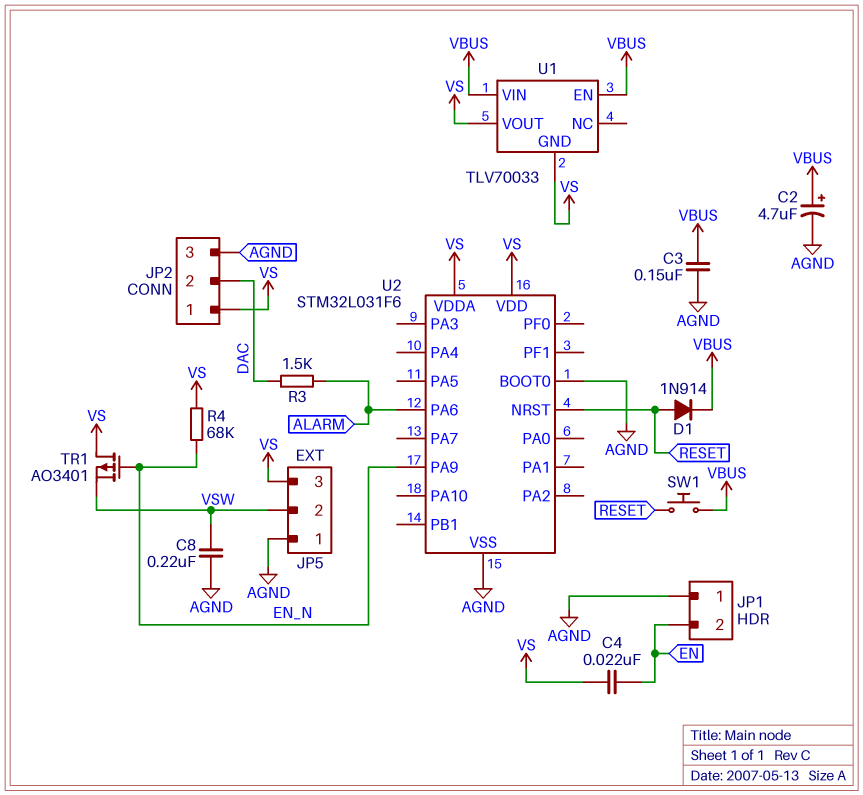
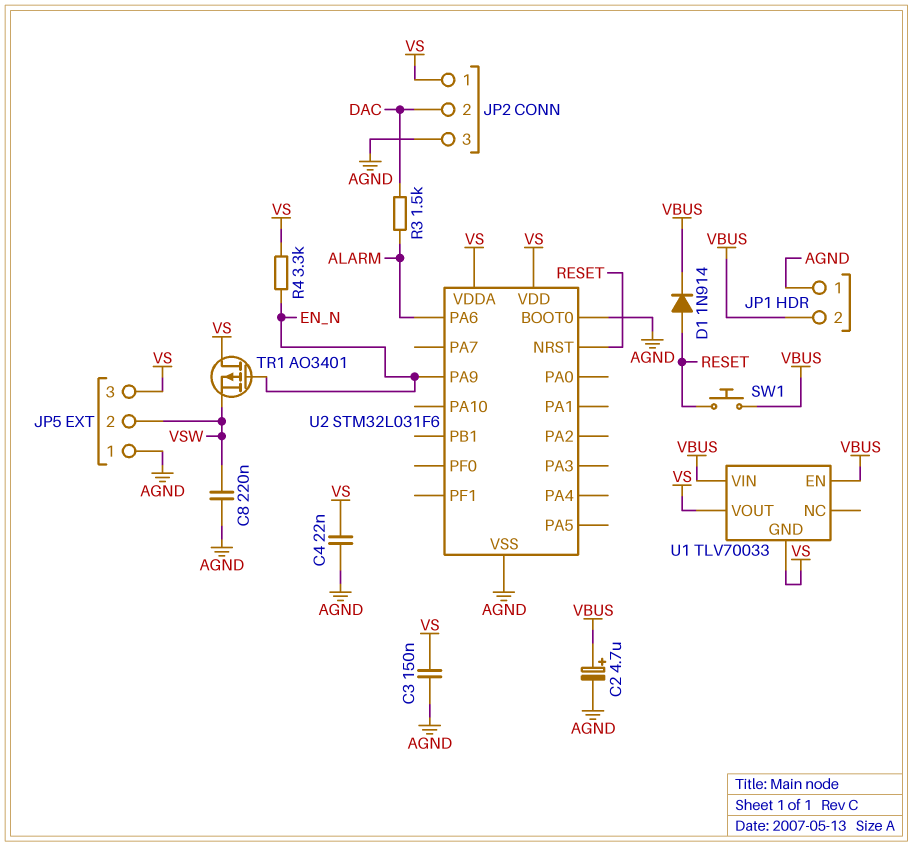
C3: 150nF (AGND, VBUS) -> 150nF (AGND, VS)
C4: 22nF (EN, VS) -> 22nF (AGND, VS)
JP1 pin 2: EN -> VBUS
R4: 68k (EN_N, VS) -> 3.3k (EN_N, VS)

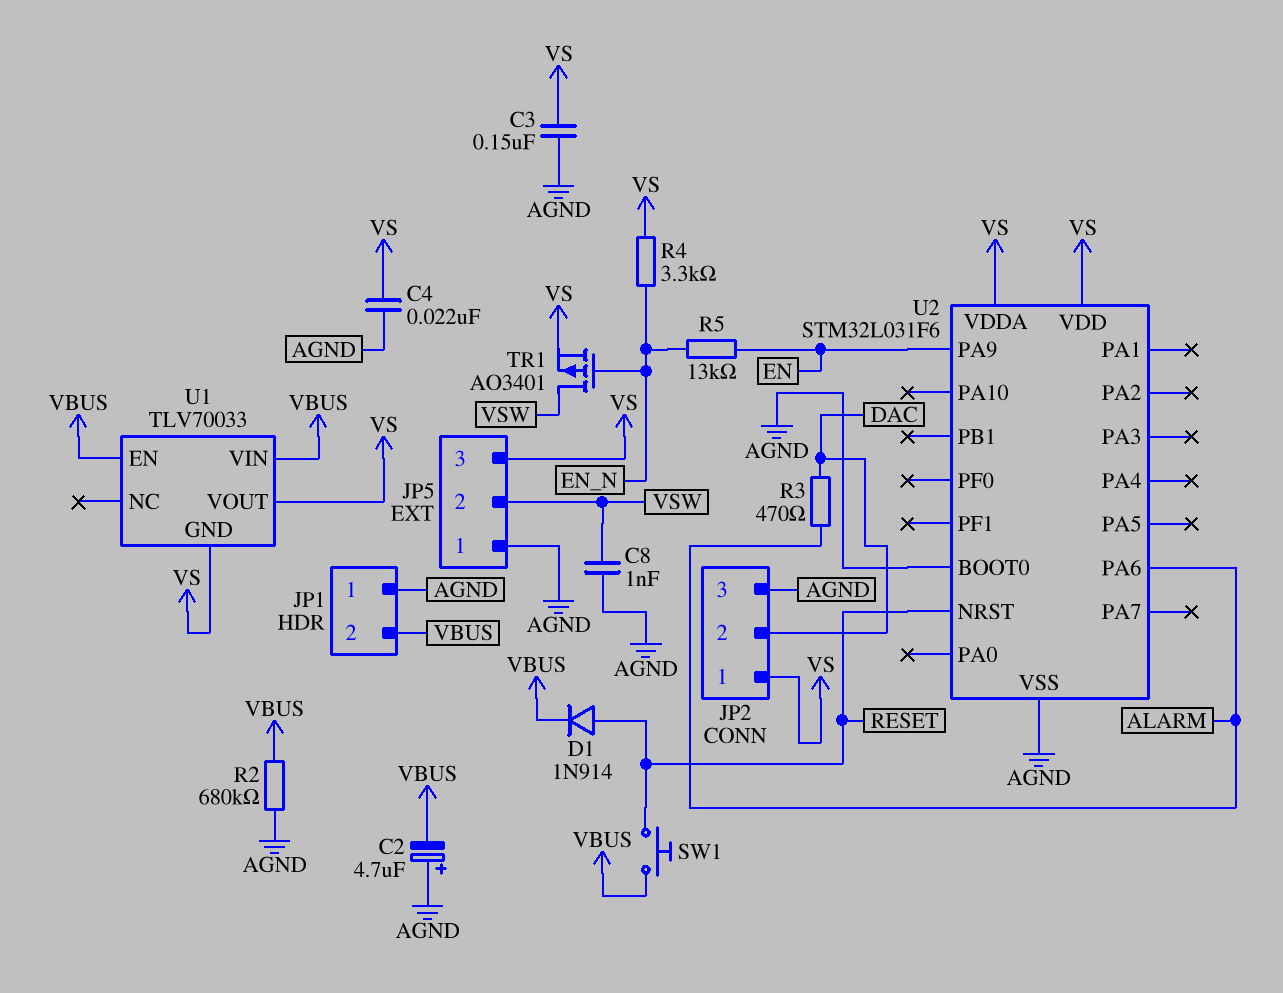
C2: 4.7uF (plus VBUS, minus AGND) -> 4.7uF (plus AGND, minus VBUS)
C8: 220nF (AGND, VSW) -> 1nF (AGND, VSW)
R2: none -> 680k (AGND, VBUS)
R3: 1.5k (ALARM, DAC) -> 470 (ALARM, DAC)
R5: none -> 13k (EN, EN_N)
TR1: PMOS AO3401 (G EN_N, D VS, S VSW) -> PMOS AO3401 (G EN_N, D VSW, S VS)
U2 pin PA9: EN_N -> EN

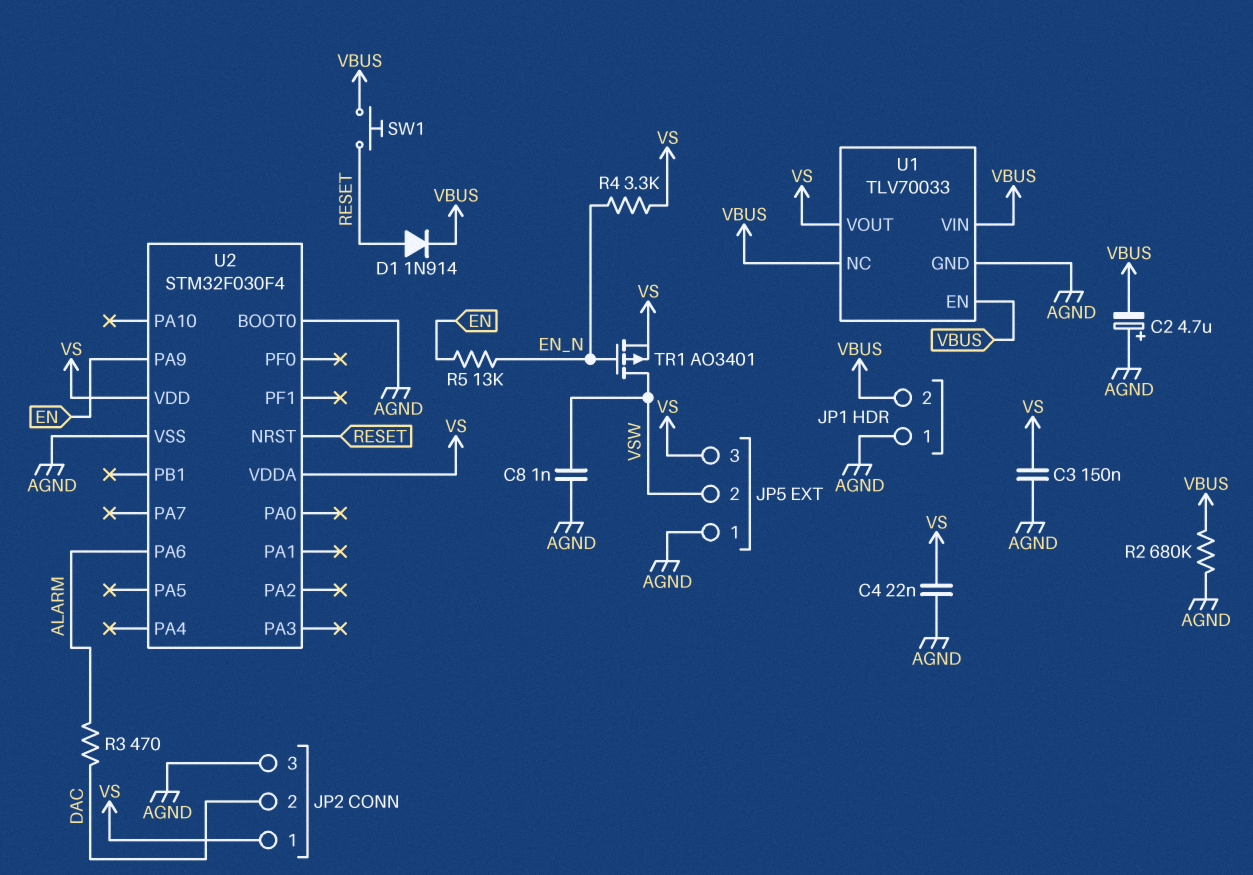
U1 pin GND: VS -> AGND
U1 pin NC: none -> VBUS
U2: STM32L031F6 -> STM32F030F4

